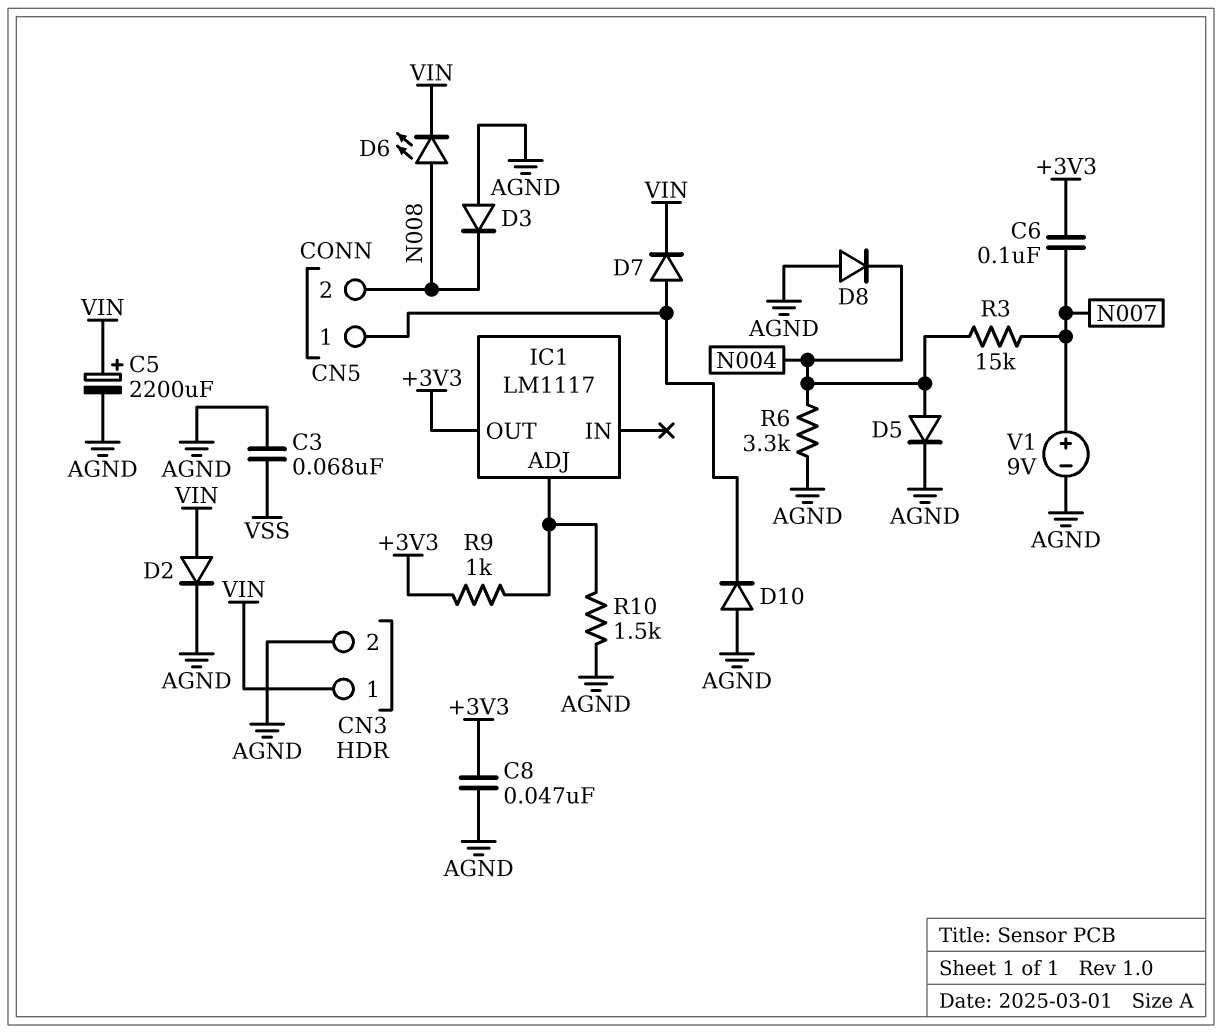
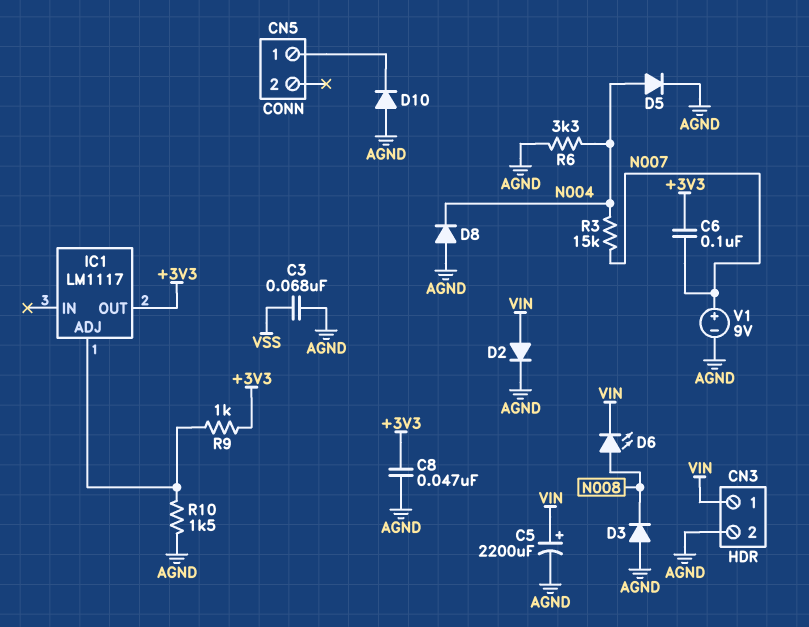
CN5 pin 2: N008 -> none
D7: diode (A CN5/1, K VIN) -> none

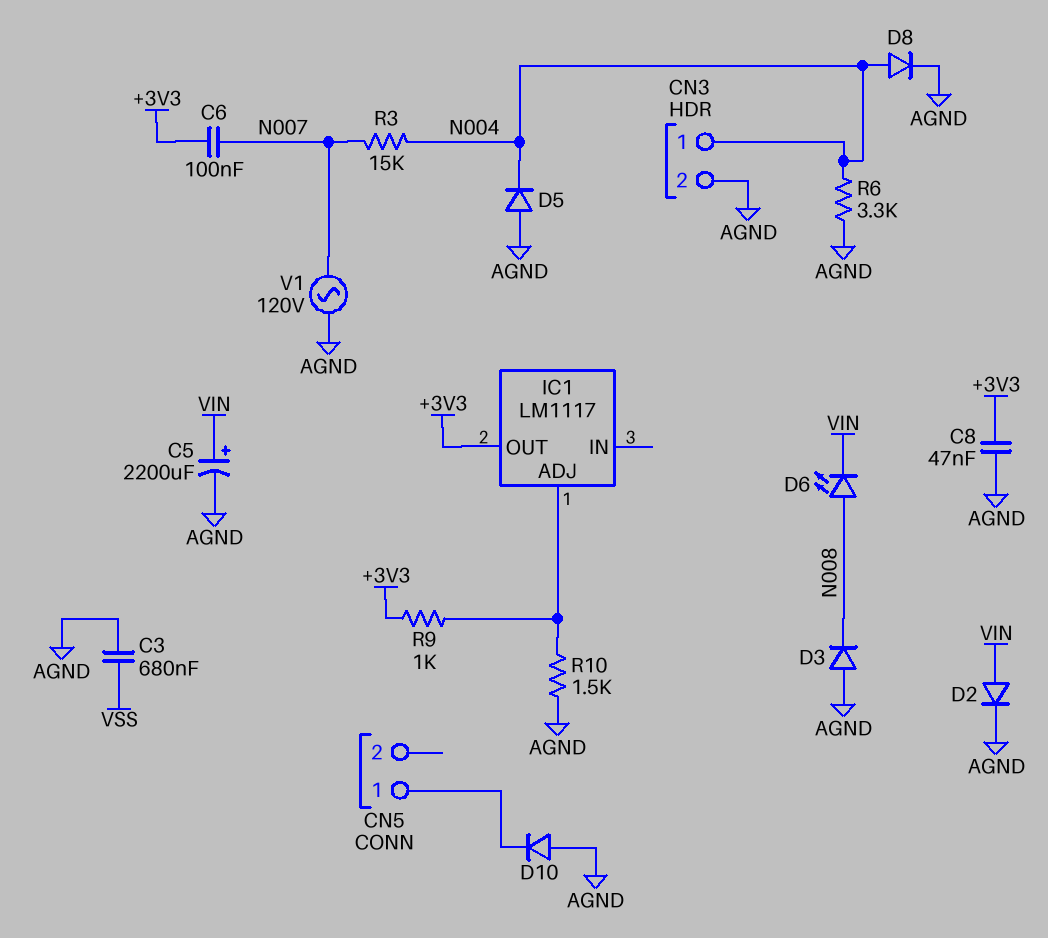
C3: 68nF (AGND, VSS) -> 680nF (AGND, VSS)
CN3 pin 1: VIN -> N004
D5: diode (A N004, K AGND) -> diode (A AGND, K N004)
D8: diode (A AGND, K N004) -> diode (A N004, K AGND)
V1: 9V (plus N007, minus AGND) -> AC 120V (AGND, N007)

